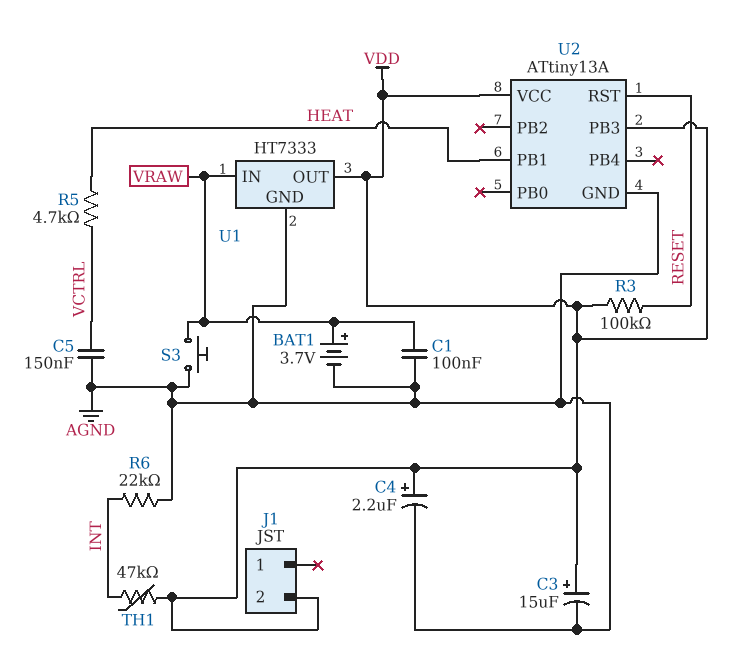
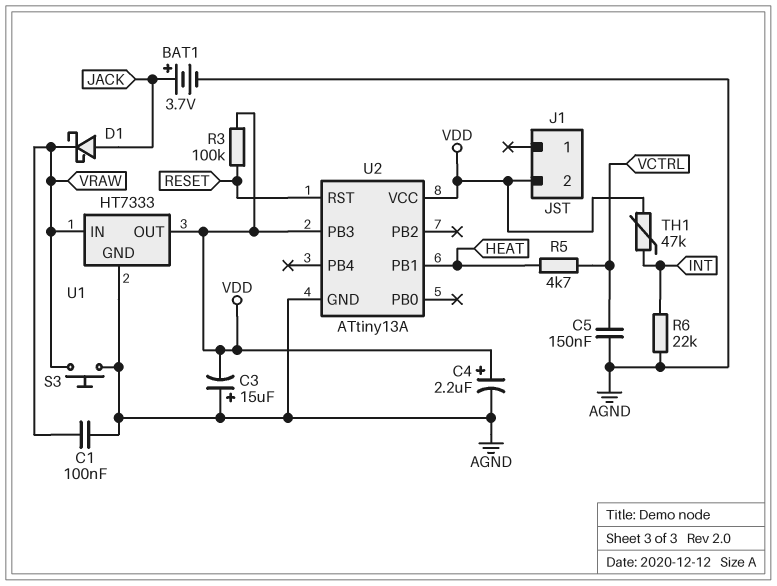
BAT1: 3.7V (plus VRAW, minus AGND) -> 3.7V (plus JACK, minus AGND)
C3: 15uF (plus VDD, minus AGND) -> 15uF (plus AGND, minus VDD)
D1: none -> schottky (A JACK, K VRAW)

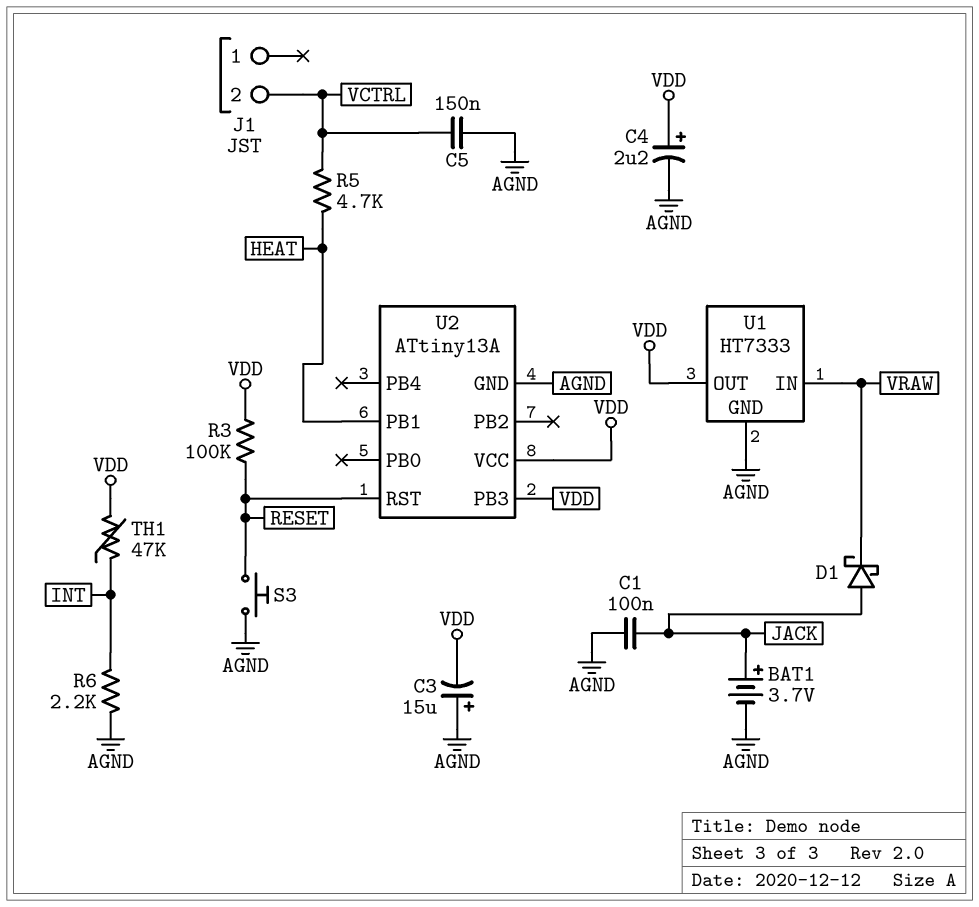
C1: 100nF (AGND, VRAW) -> 100nF (AGND, JACK)
J1 pin 2: VDD -> VCTRL
R6: 22k (AGND, INT) -> 2.2k (AGND, INT)
S3: button (AGND, VRAW) -> button (AGND, RESET)

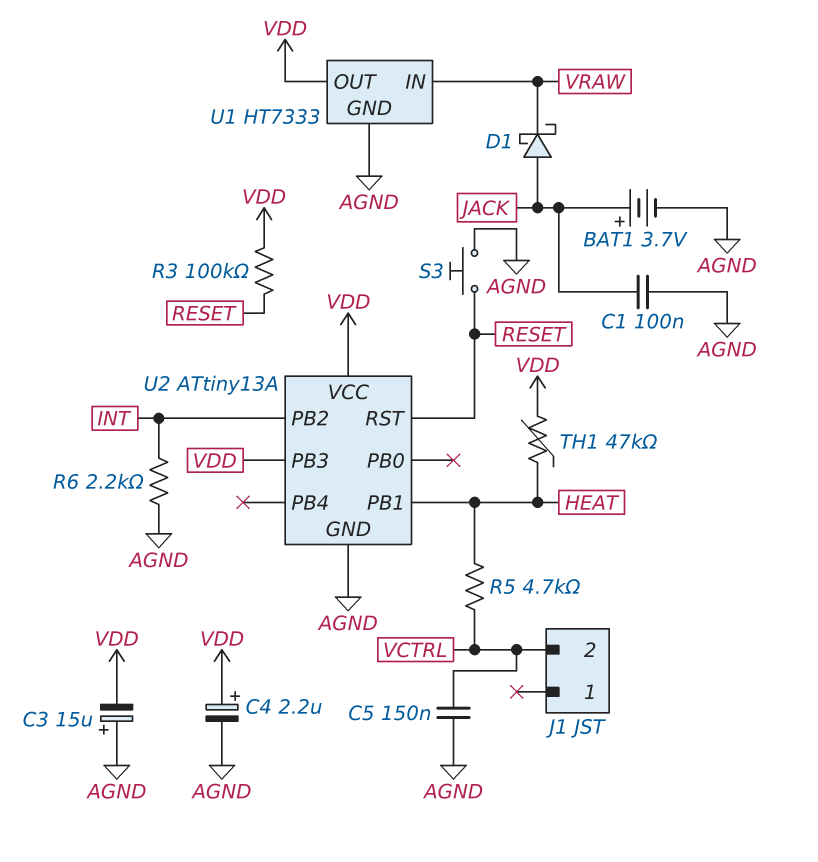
TH1: 47k (INT, VDD) -> 47k (HEAT, VDD)
U2 pin PB2: none -> INT

